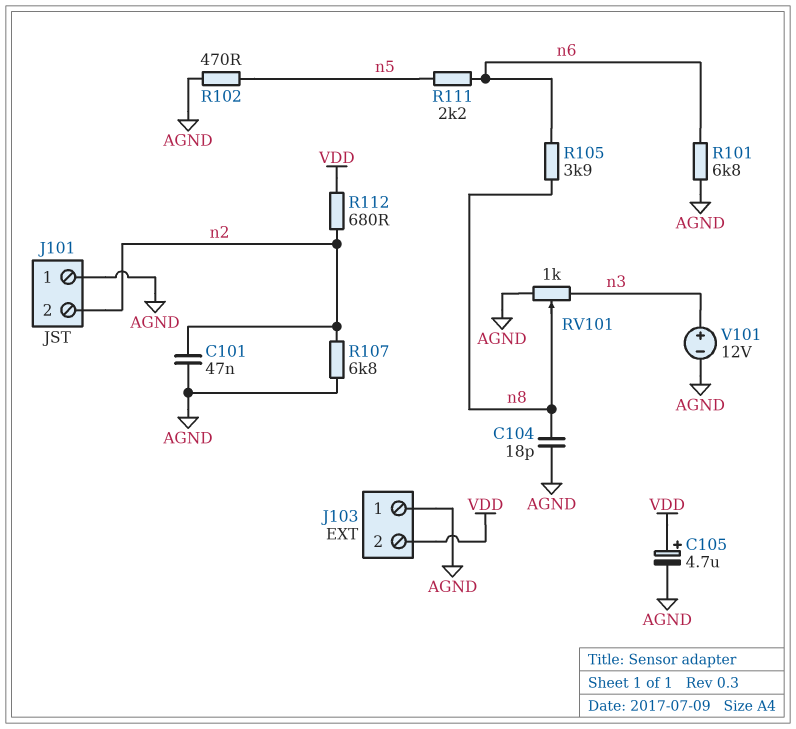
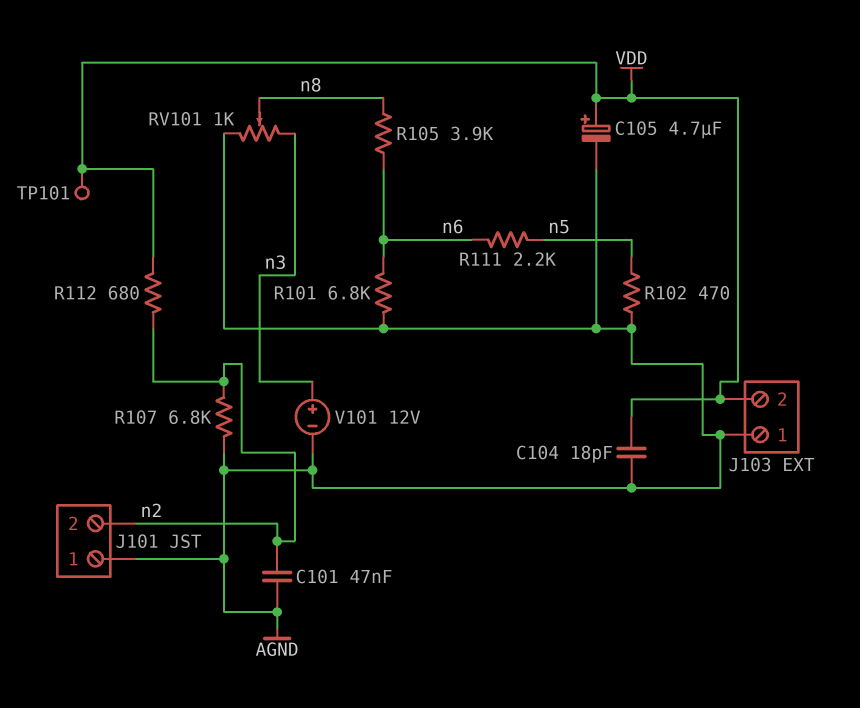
C104: 18pF (AGND, n8) -> 18pF (AGND, VDD)
TP101: none -> test point (VDD)

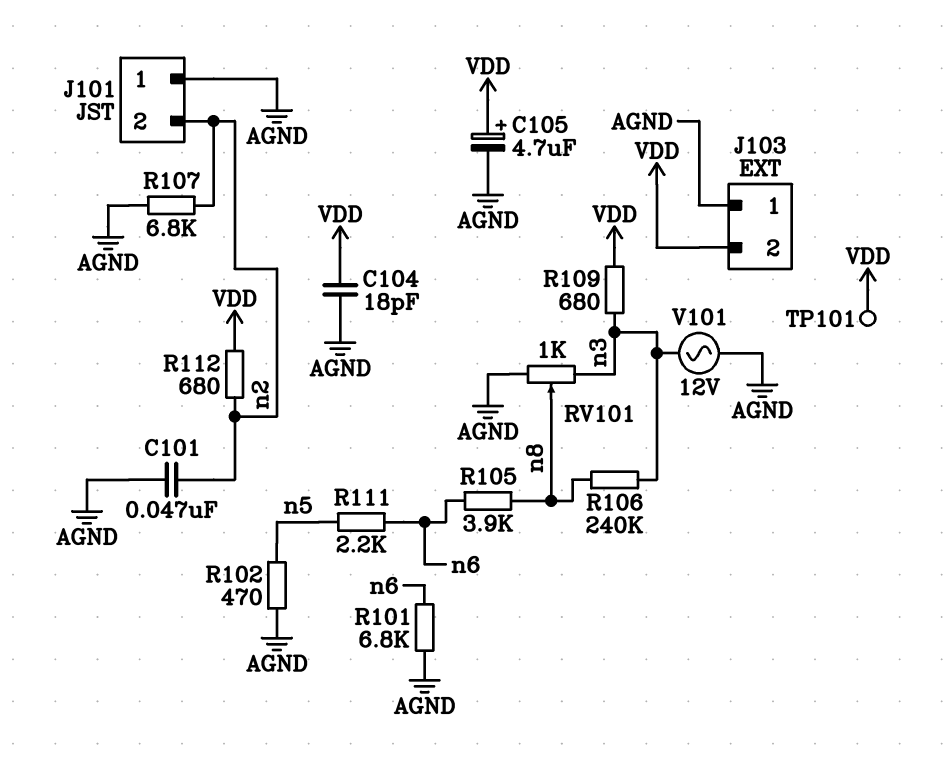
R106: none -> 240k (n3, n8)
R109: none -> 680 (VDD, n3)
V101: 12V (plus n3, minus AGND) -> AC 12V (AGND, n3)

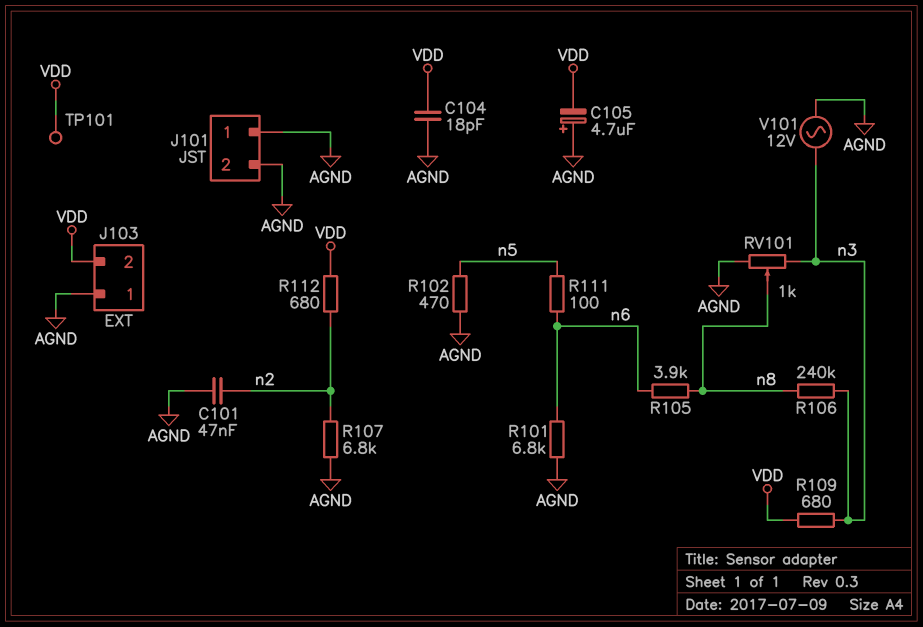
C105: 4.7uF (plus VDD, minus AGND) -> 4.7uF (plus AGND, minus VDD)
J101 pin 2: n2 -> AGND
R111: 2.2k (n5, n6) -> 100 (n5, n6)

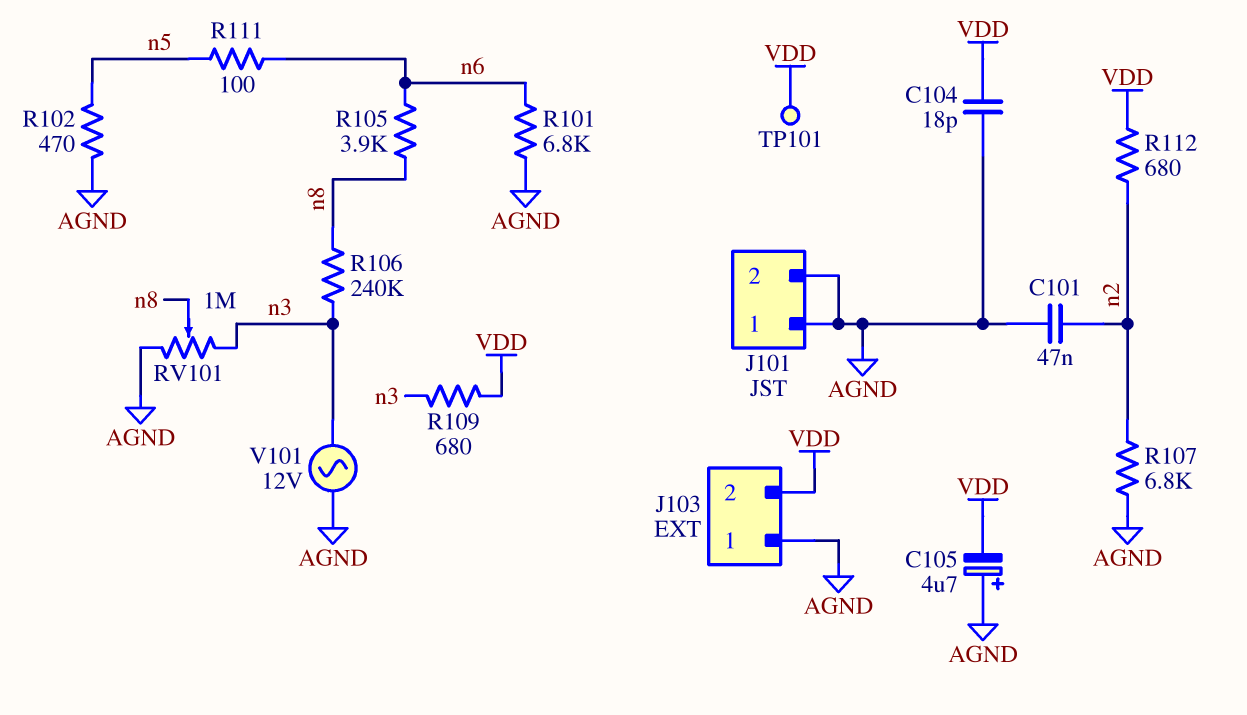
RV101: 1k (AGND, n3, wiper n8) -> 1M (AGND, n3, wiper n8)

